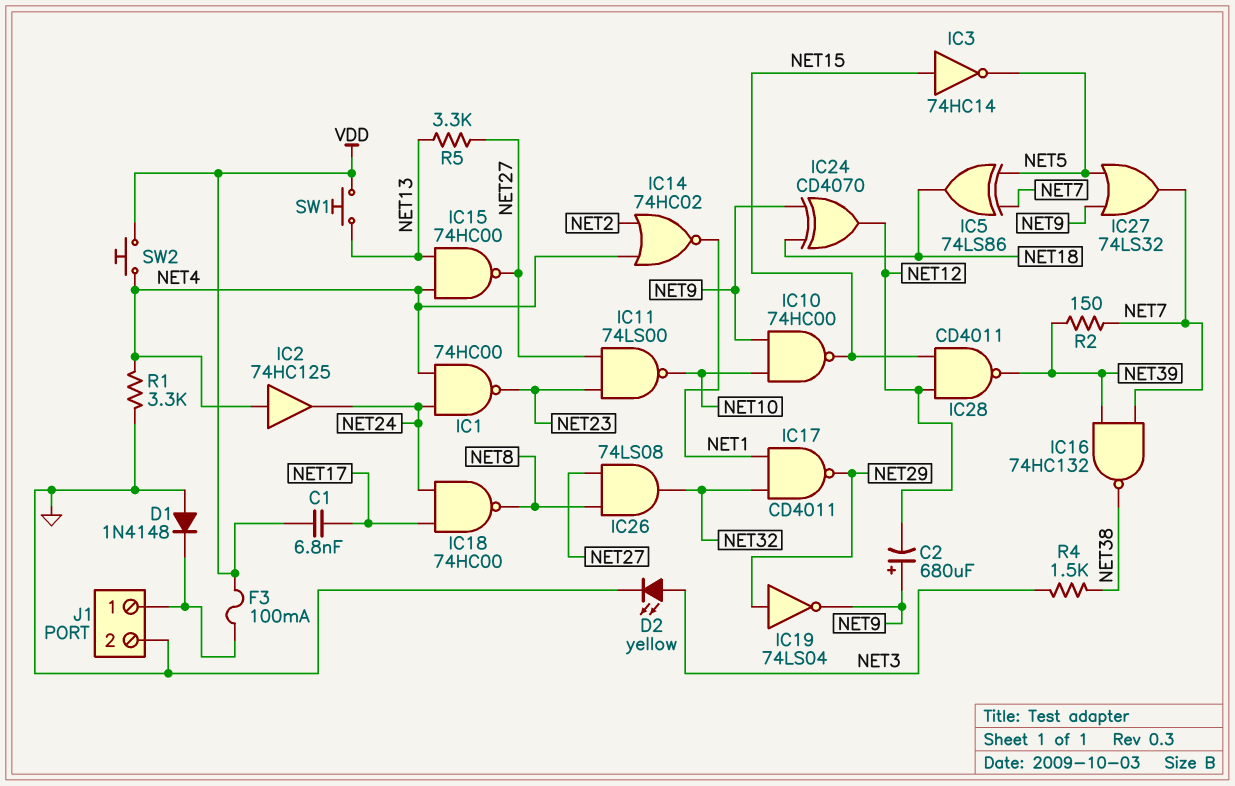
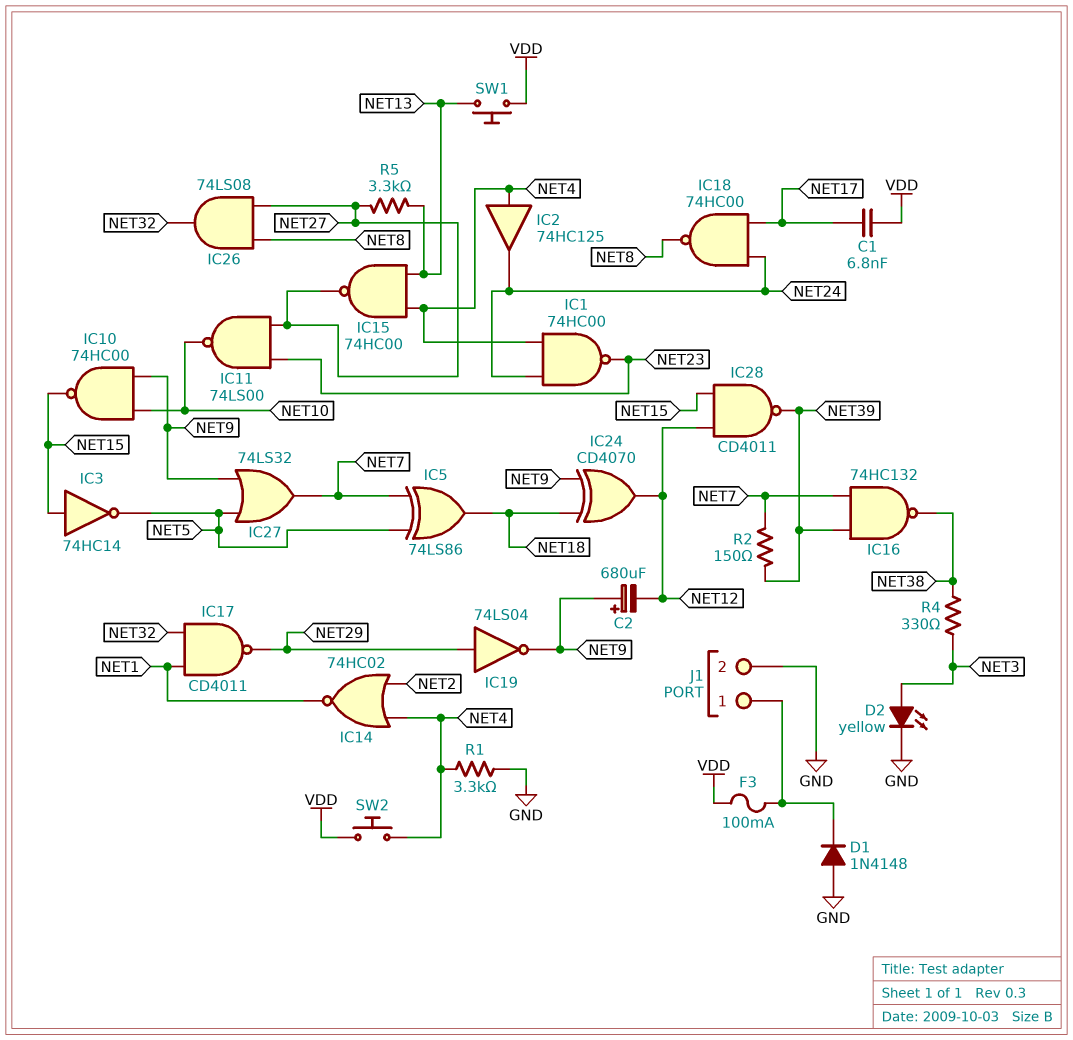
R4: 1.5k (NET3, NET38) -> 330 (NET3, NET38)

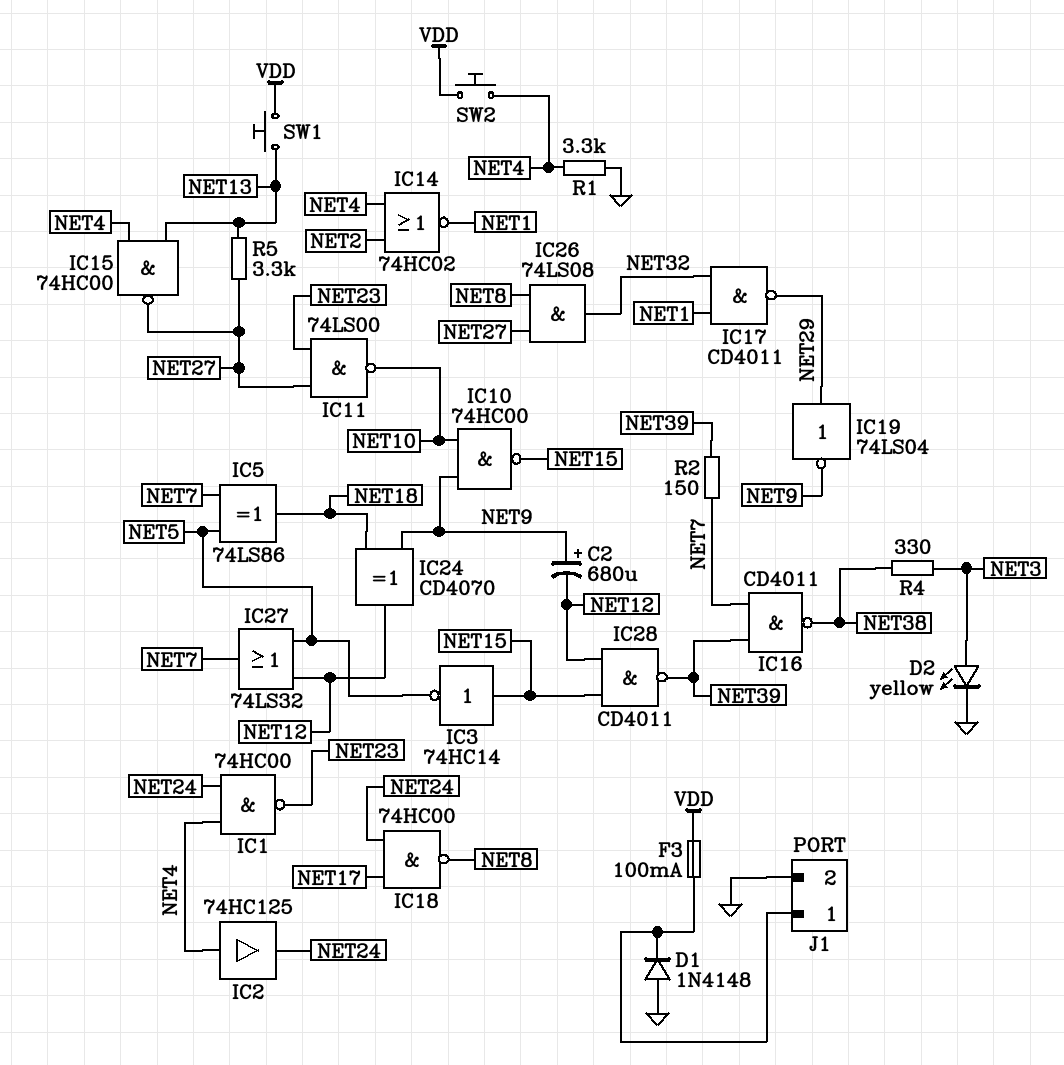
C1: 6.8nF (NET17, VDD) -> none
IC16: NAND 74HC132 (in NET7, in NET39, out NET38) -> NAND CD4011 (in NET7, in NET39, out NET38)
IC27: OR 74LS32 (in NET5, in NET9, out NET7) -> OR 74LS32 (in NET5, in NET12, out NET7)

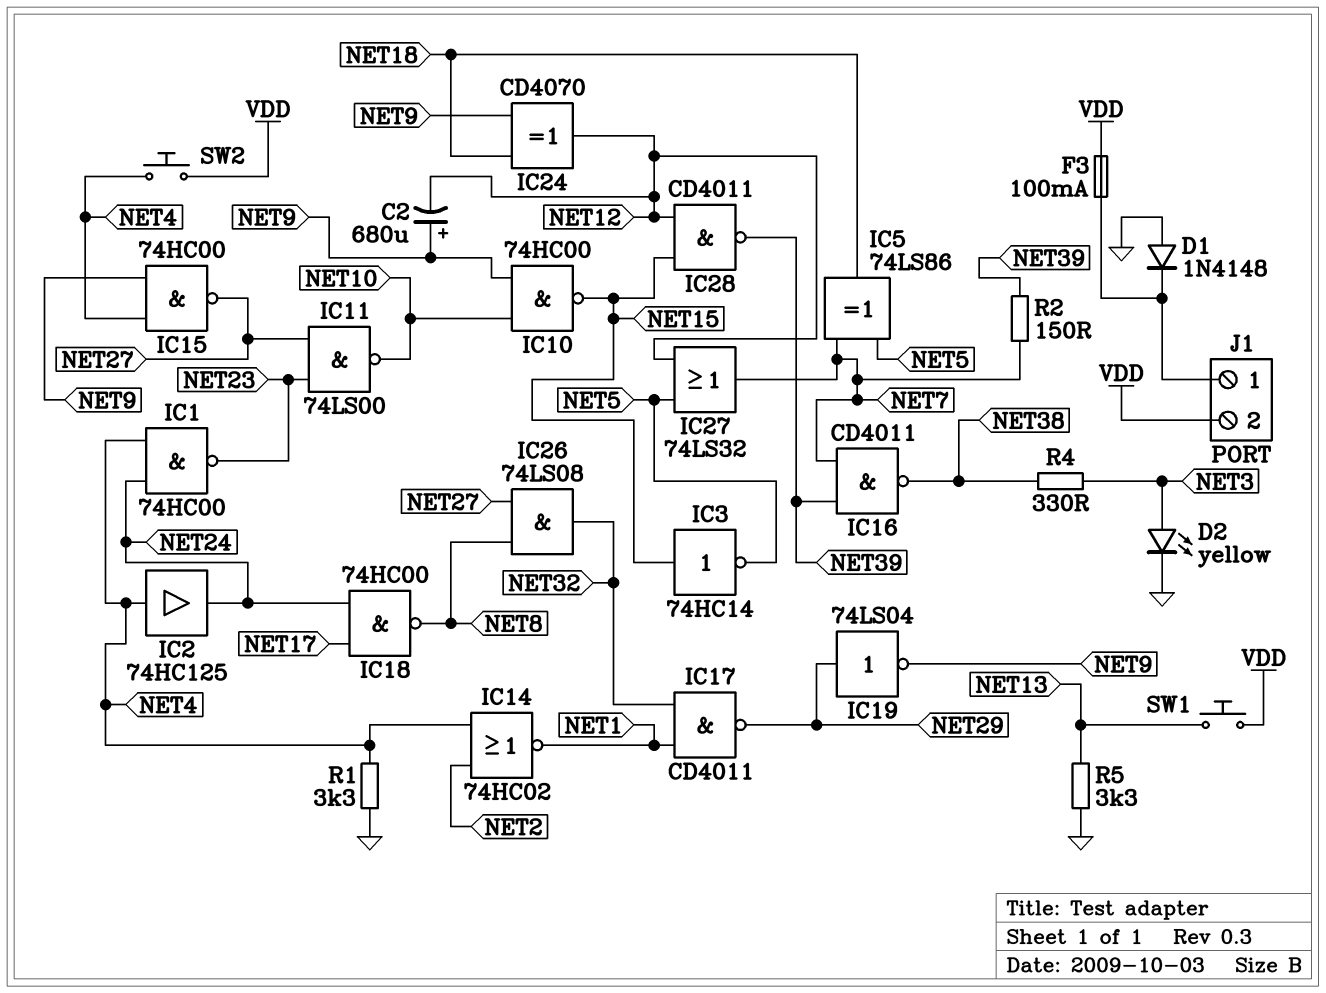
IC15: NAND 74HC00 (in NET4, in NET13, out NET27) -> NAND 74HC00 (in NET4, in NET9, out NET27)
J1 pin 2: GND -> VDD
R5: 3.3k (NET13, NET27) -> 3.3k (GND, NET13)

